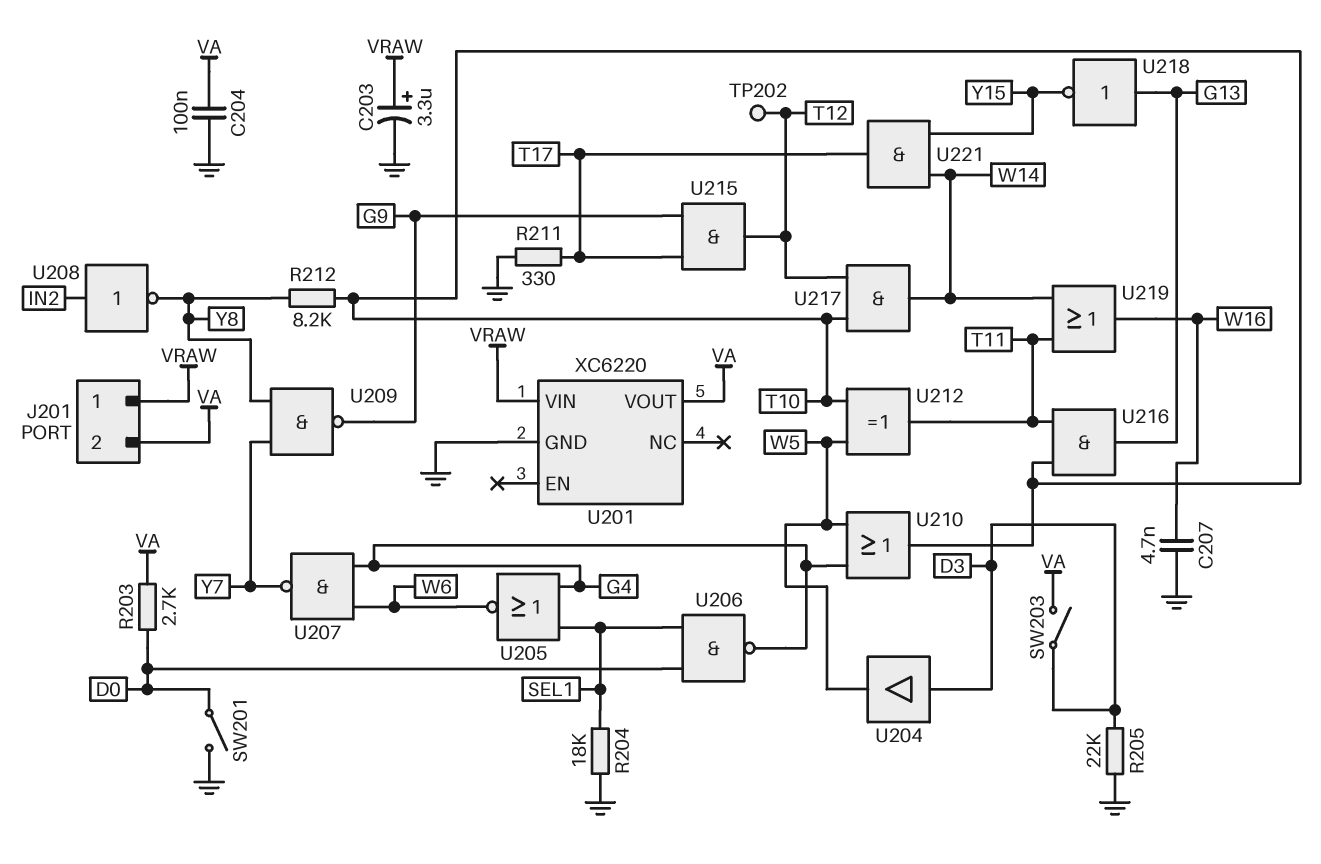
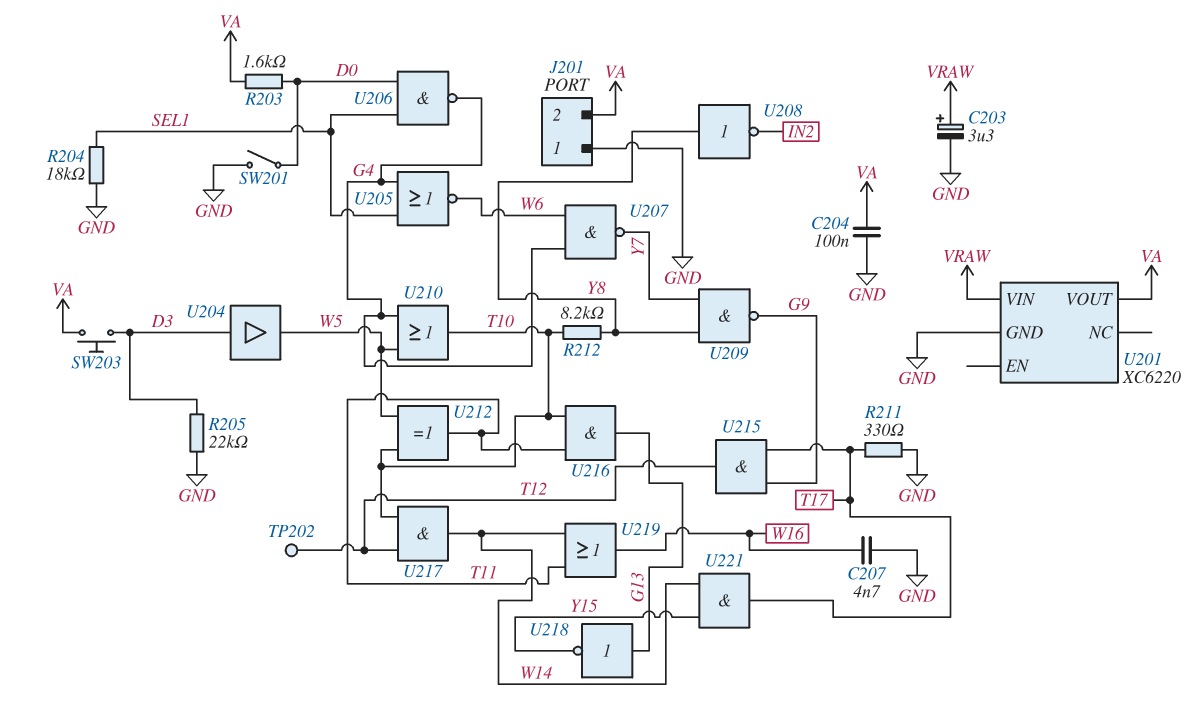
J201 pin 1: VRAW -> GND
R203: 2.7k (D0, VA) -> 1.6k (D0, VA)
SW203: switch (D3, VA) -> button (D3, VA)
U208: NOT (in IN2, out Y8) -> NOT (in Y8, out IN2)

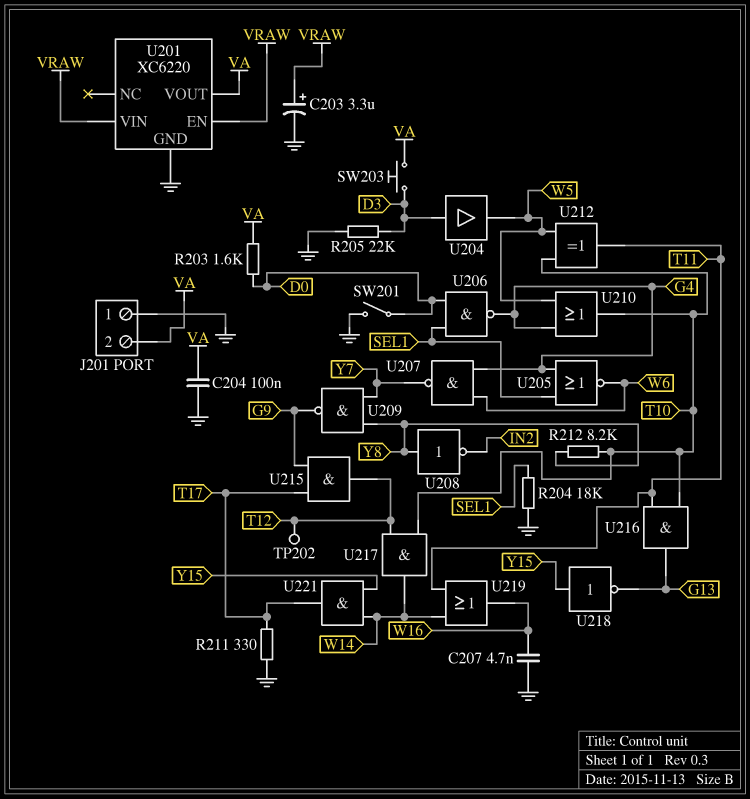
U201 pin EN: none -> VRAW
U218: NOT (in G13, out Y15) -> NOT (in Y15, out G13)

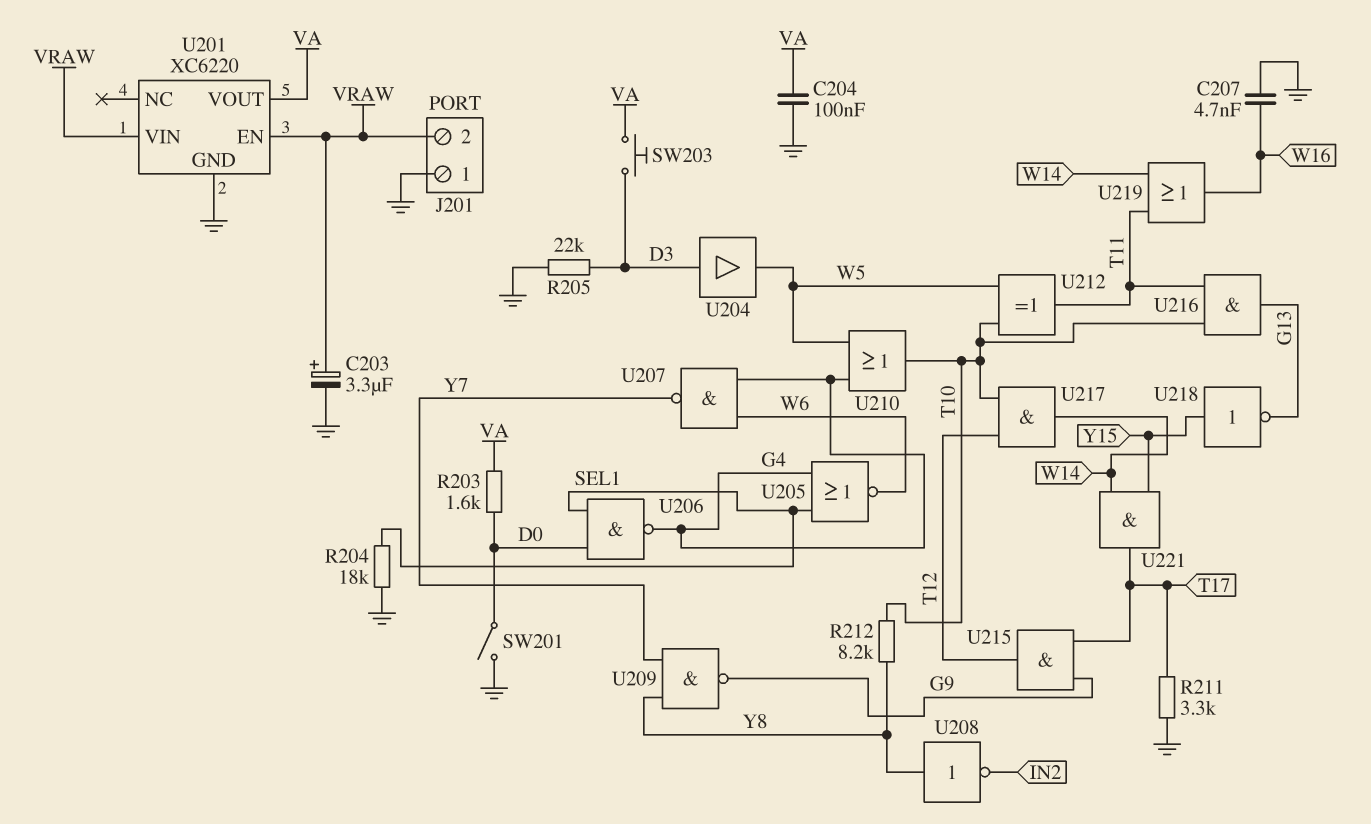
J201 pin 2: VA -> VRAW
R211: 330 (GND, T17) -> 3.3k (GND, T17)
TP202: test point (T12) -> none

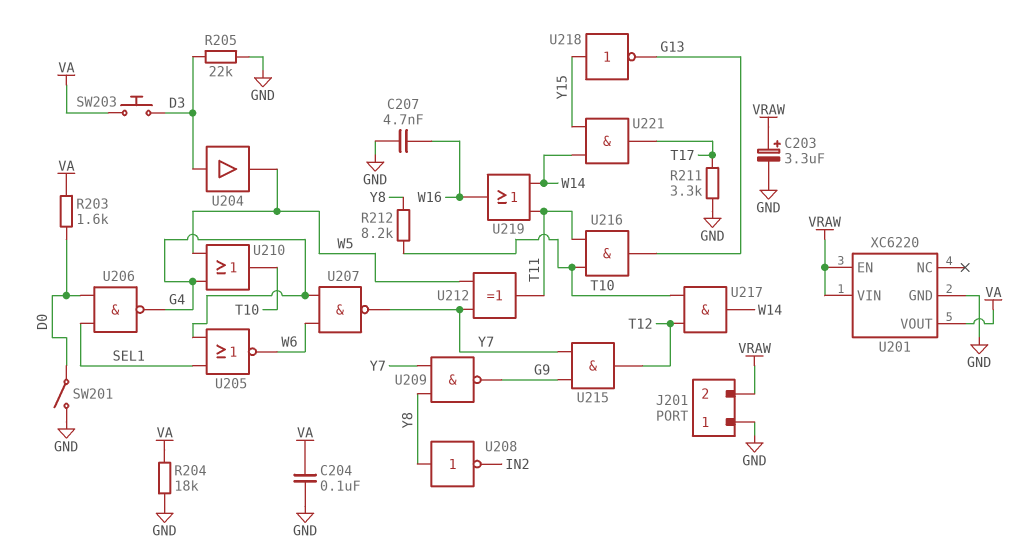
R204: 18k (GND, SEL1) -> 18k (GND, VA)
U212: XOR (in T10, in W5, out T11) -> XOR (in W5, in Y7, out T11)
U215: AND (in G9, in T17, out T12) -> AND (in G9, in Y7, out T12)

